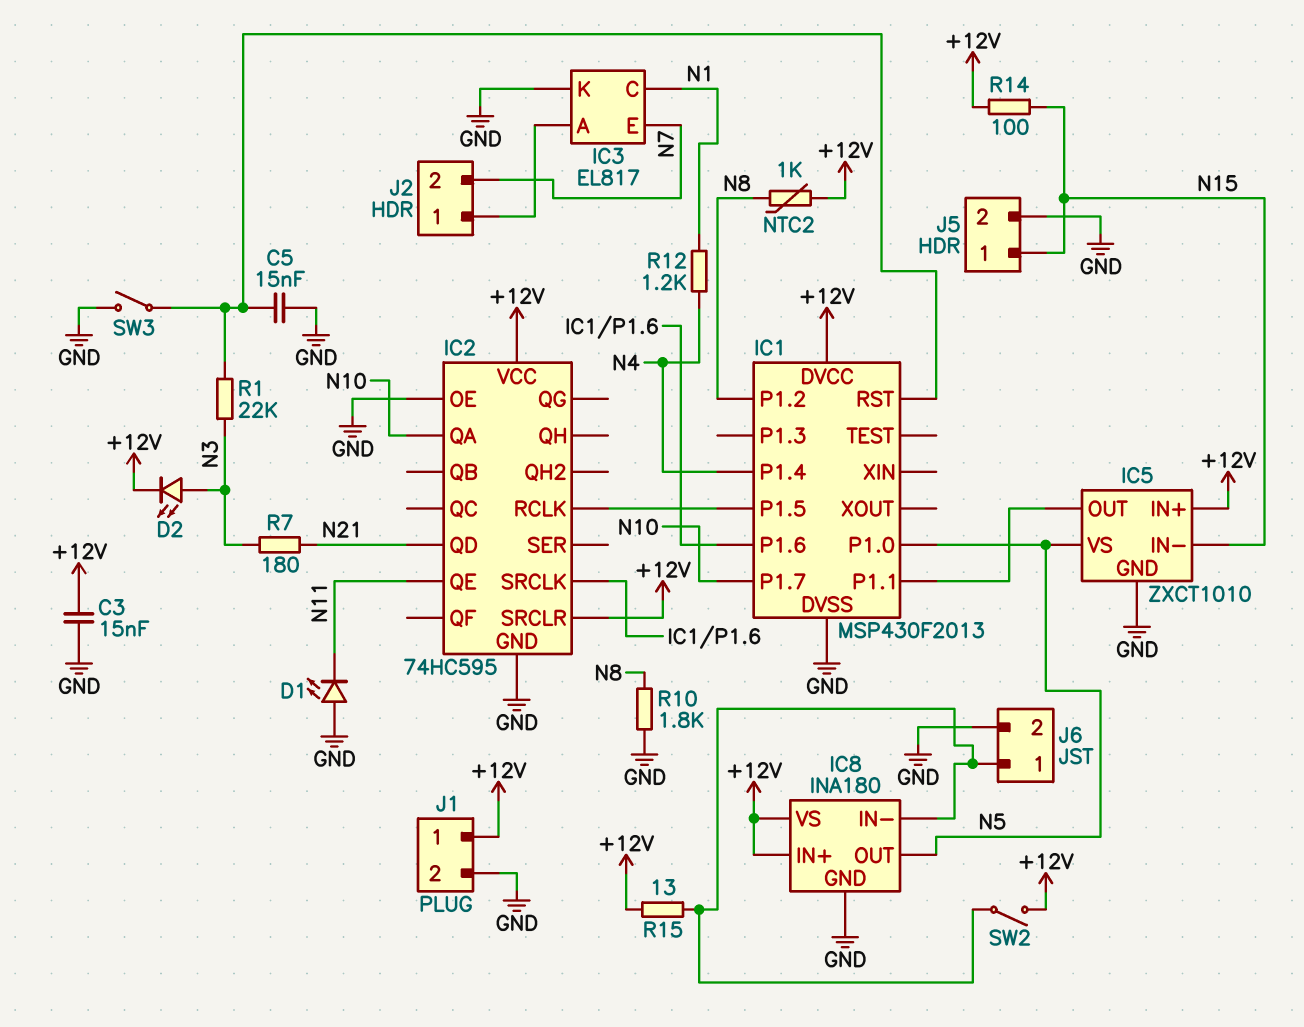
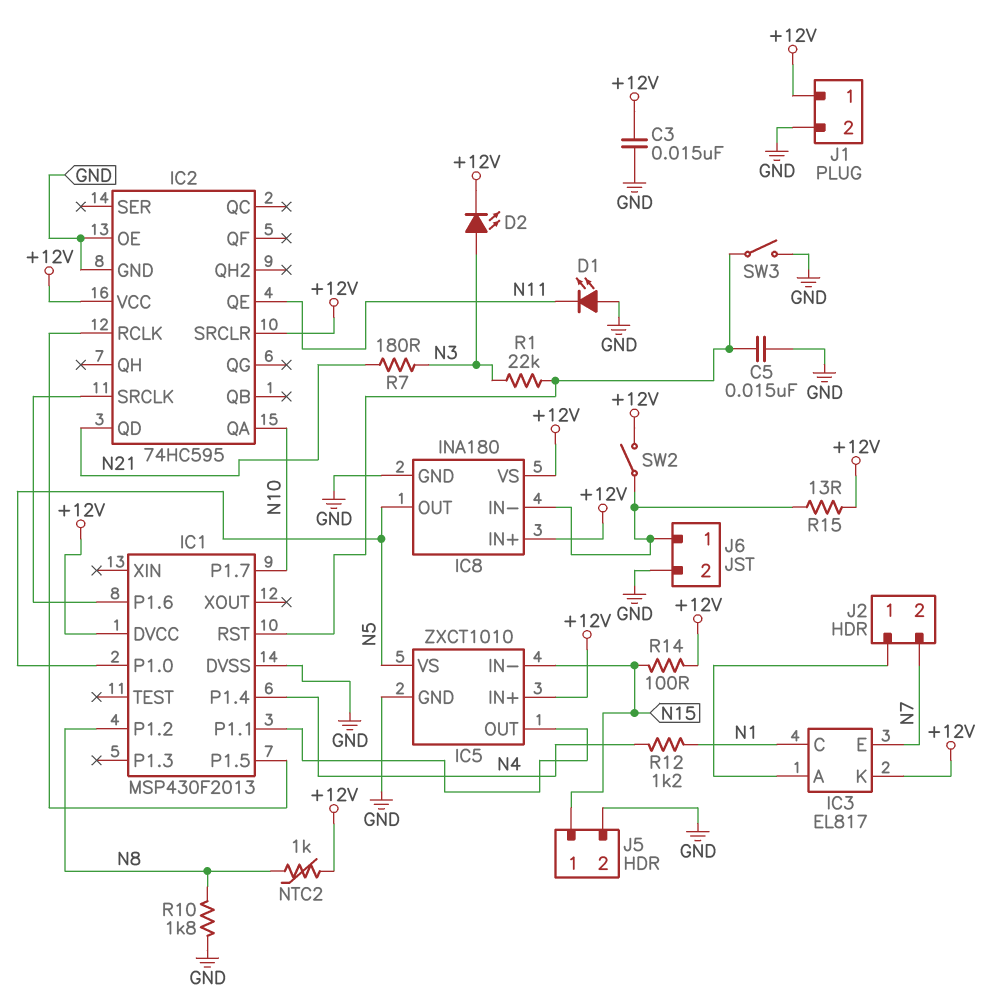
IC3 pin K: GND -> +12V

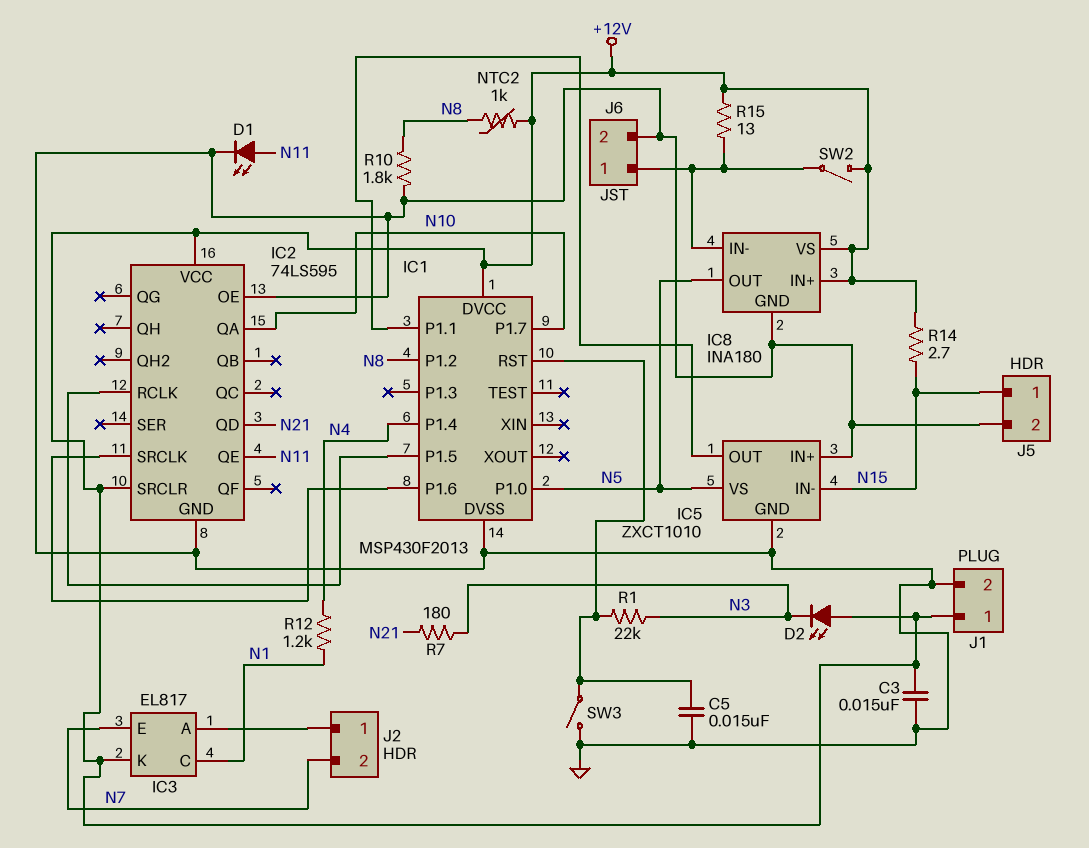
D1: LED (A GND, K N11) -> LED (A N11, K GND)
D2: LED (A N3, K +12V) -> LED (A +12V, K N3)
IC2: 74HC595 -> 74LS595
IC5 pin IN+: +12V -> GND
R14: 100 (+12V, N15) -> 2.7 (+12V, N15)

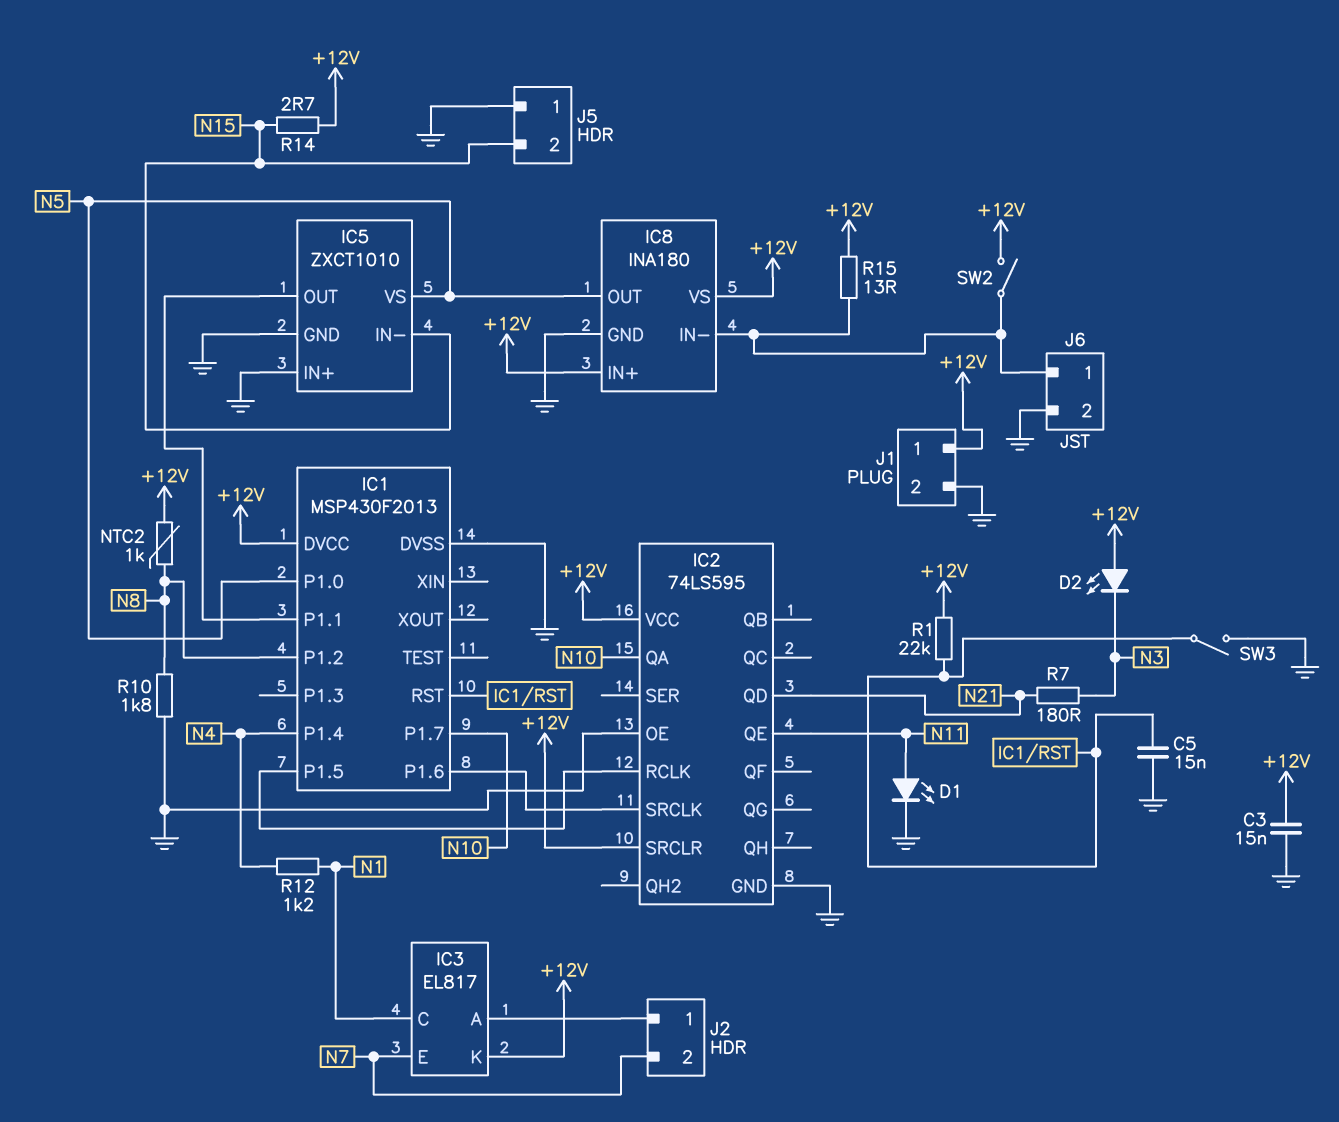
J5 pin 1: N15 -> GND
J5 pin 2: GND -> N15
R1: 22k (IC1/RST, N3) -> 22k (+12V, IC1/RST)

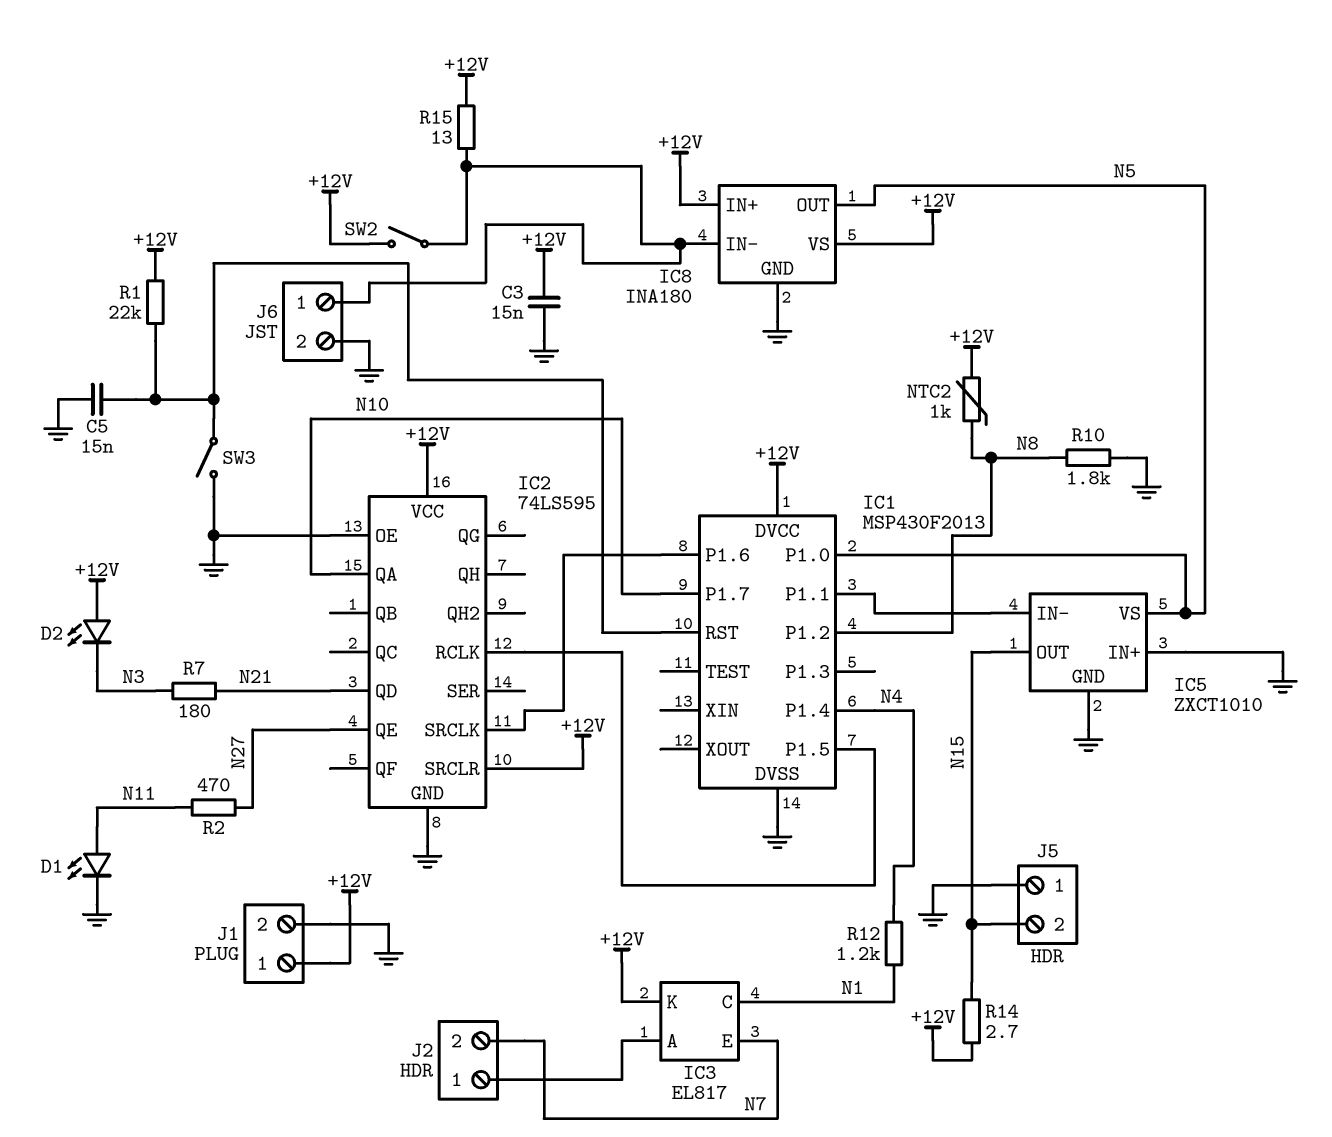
IC2 pin QE: N11 -> N27
IC5 pin IN-: N15 -> IC1/P1.1
IC5 pin OUT: IC1/P1.1 -> N15
R2: none -> 470 (N11, N27)

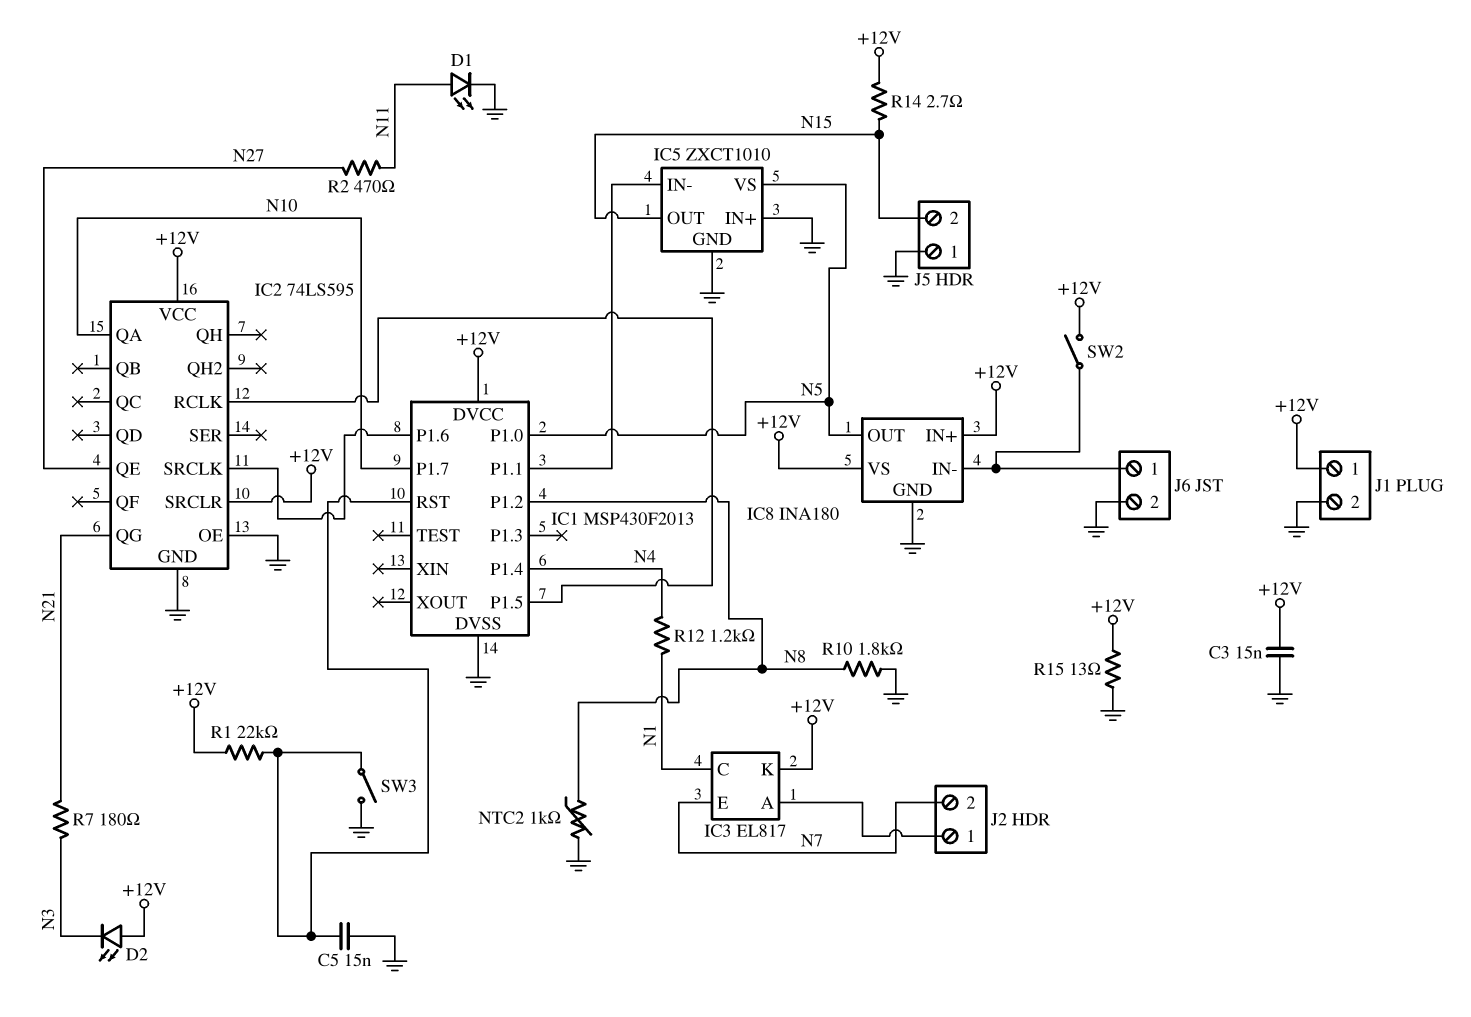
IC2 pin QD: N21 -> none
IC2 pin QG: none -> N21
NTC2: 1k (+12V, N8) -> 1k (GND, N8)
R15: 13 (+12V, IC8/IN-) -> 13 (+12V, GND)

